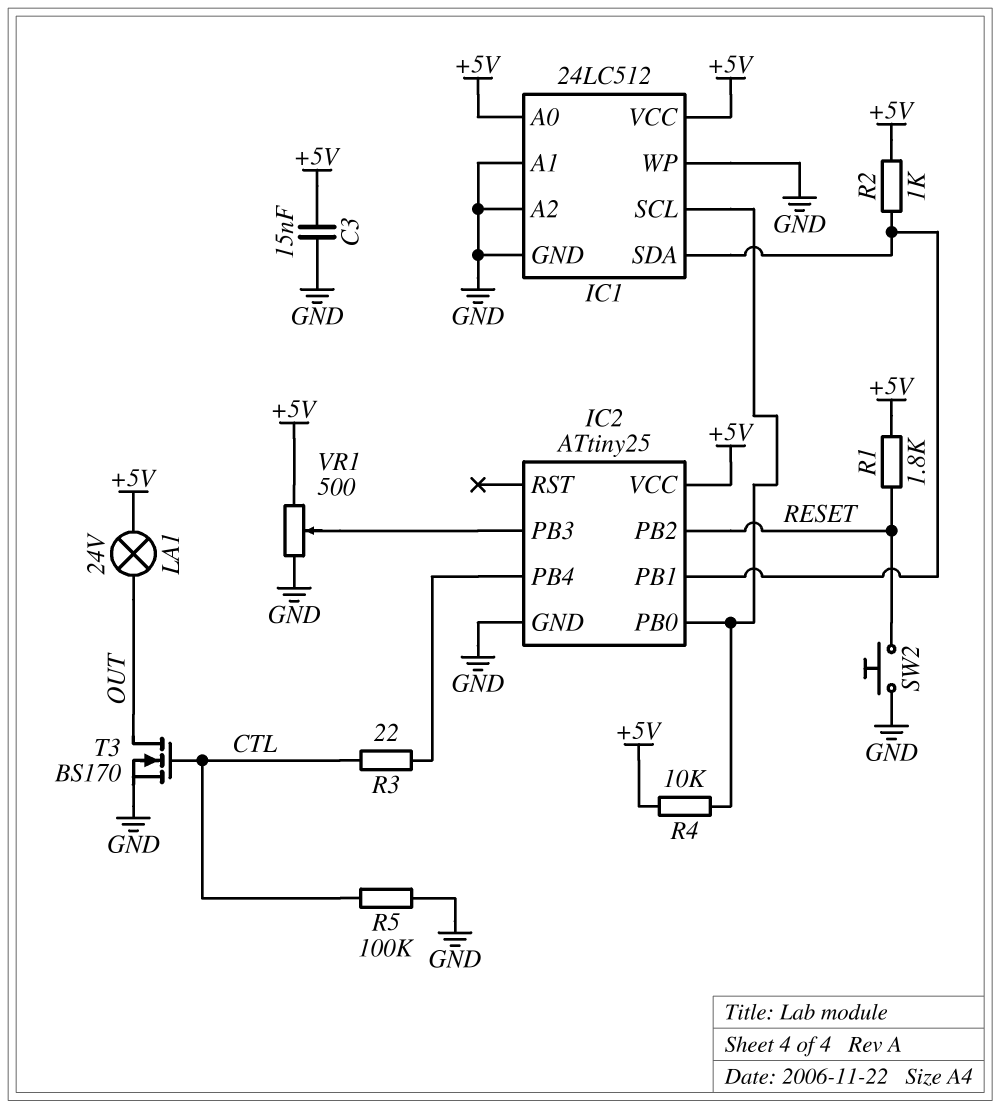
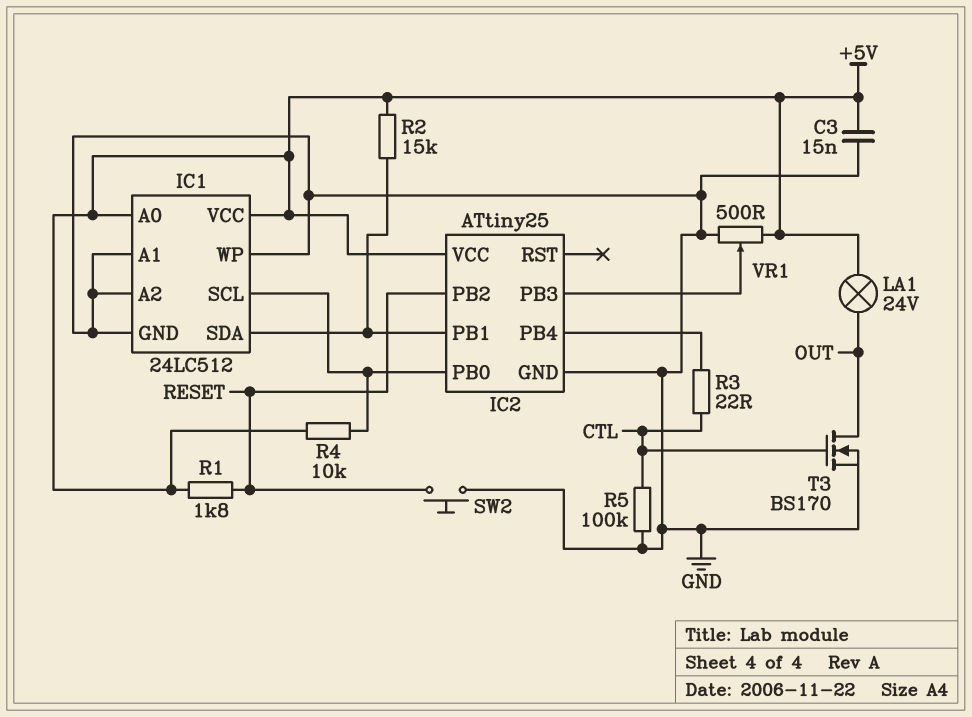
R2: 1k (+5V, IC1/SDA) -> 15k (+5V, IC1/SDA)

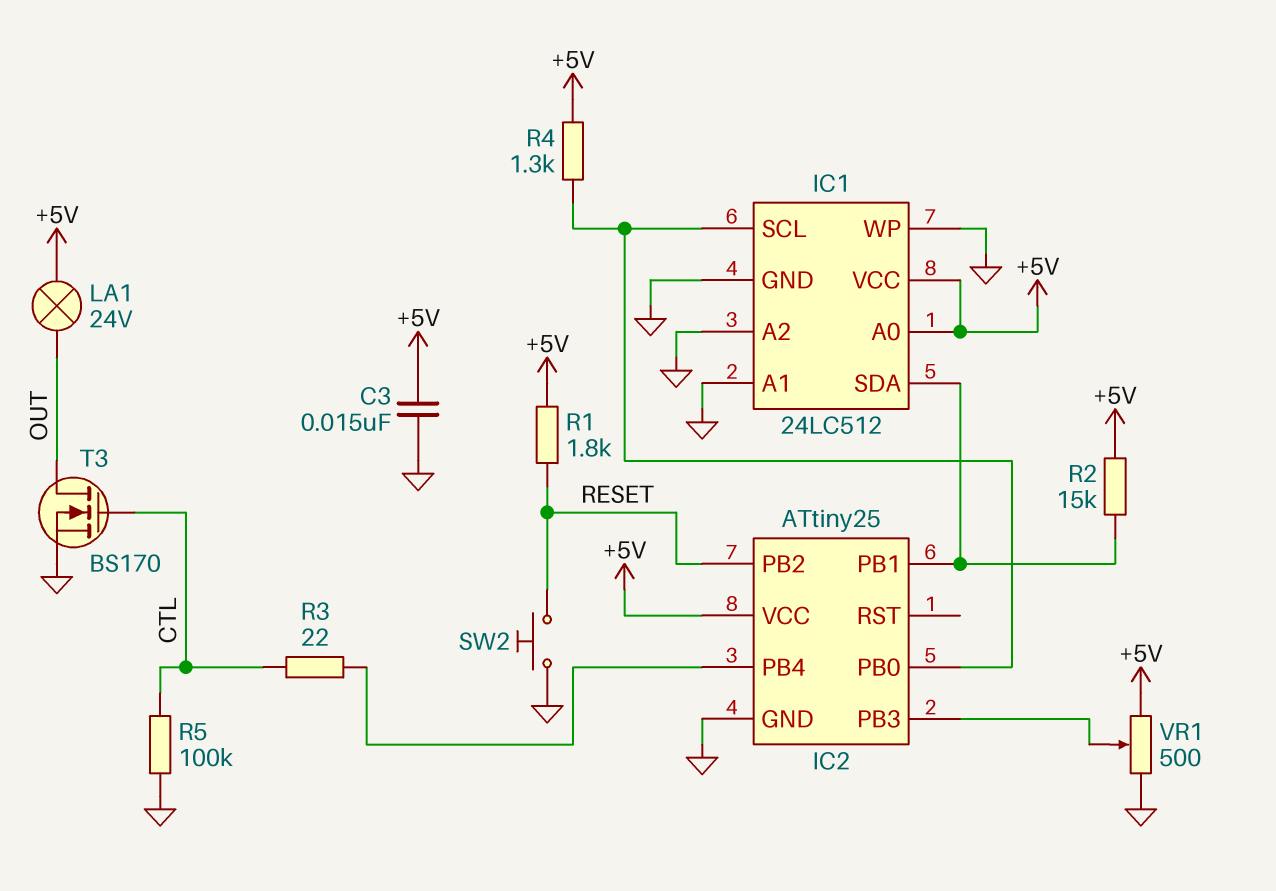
R4: 10k (+5V, IC1/SCL) -> 1.3k (+5V, IC1/SCL)

